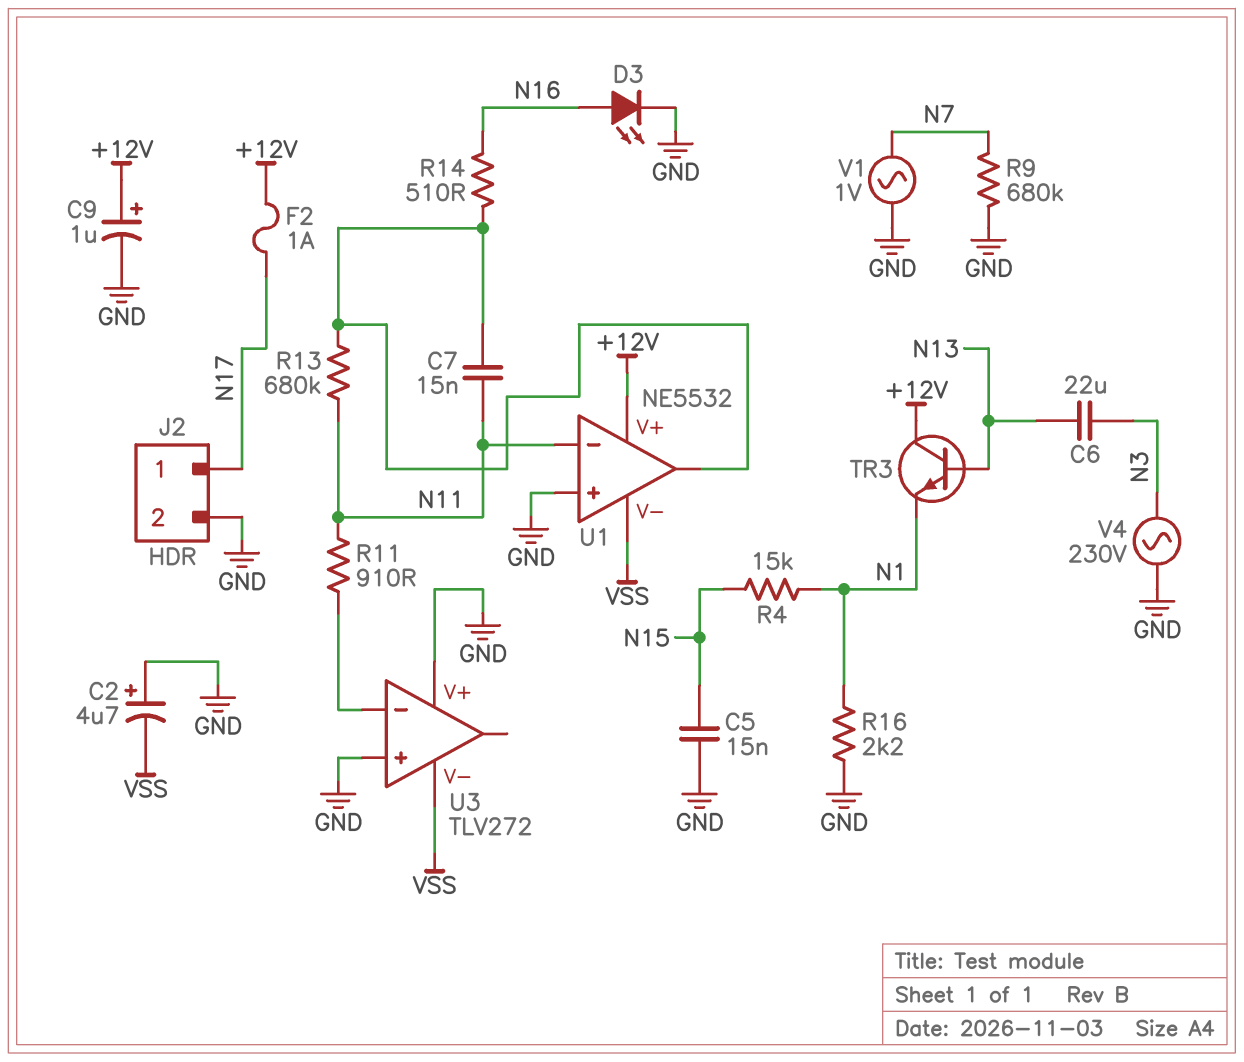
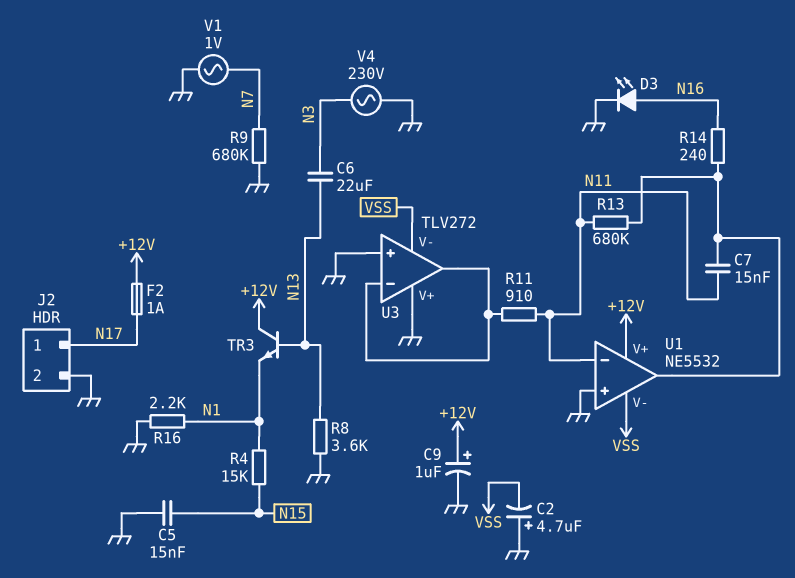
R8: none -> 3.6k (GND, N13)
R14: 510 (N16, U1/out) -> 240 (N16, U1/out)
U3 pin out: none -> U3/in-

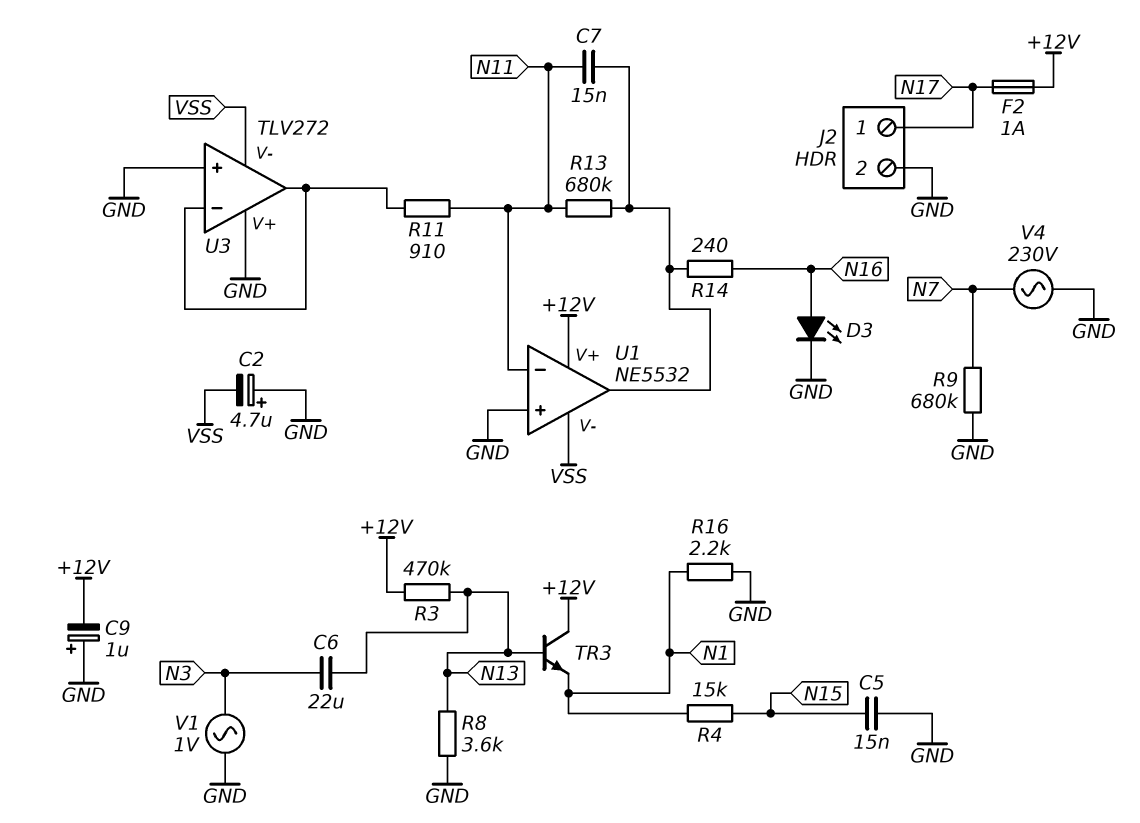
C9: 1uF (plus +12V, minus GND) -> 1uF (plus GND, minus +12V)
R3: none -> 470k (+12V, N13)
V1: AC 1V (GND, N7) -> AC 1V (GND, N3)
V4: AC 230V (GND, N3) -> AC 230V (GND, N7)

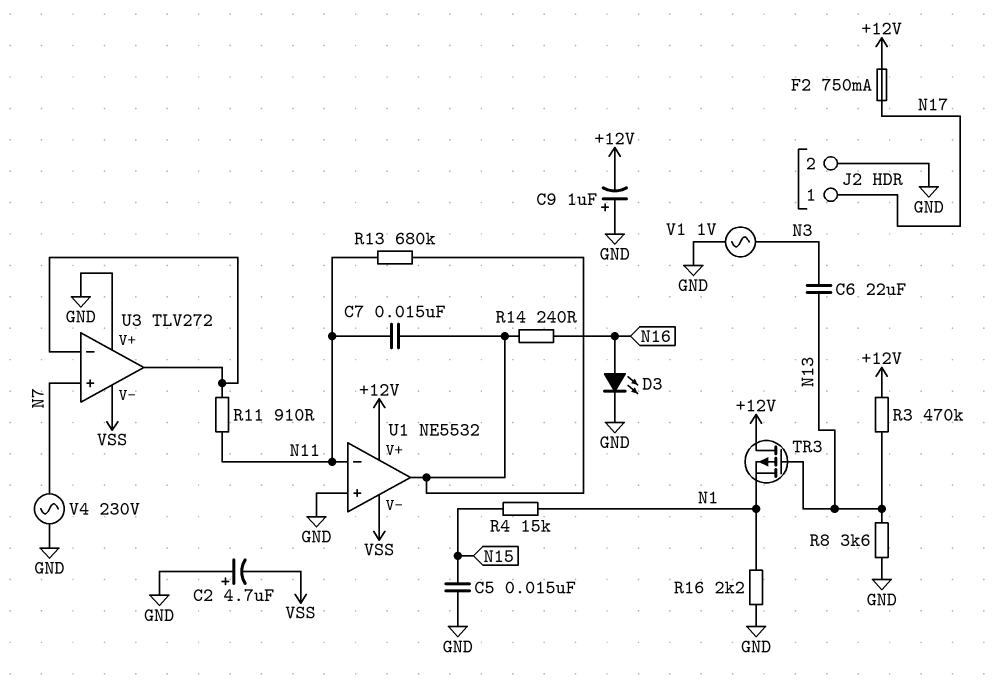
F2: 1A (+12V, N17) -> 750mA (+12V, N17)
R9: 680k (GND, N7) -> none
TR3: NPN (B N13, C +12V, E N1) -> PMOS (G N13, D +12V, S N1)
U3 pin in+: GND -> N7

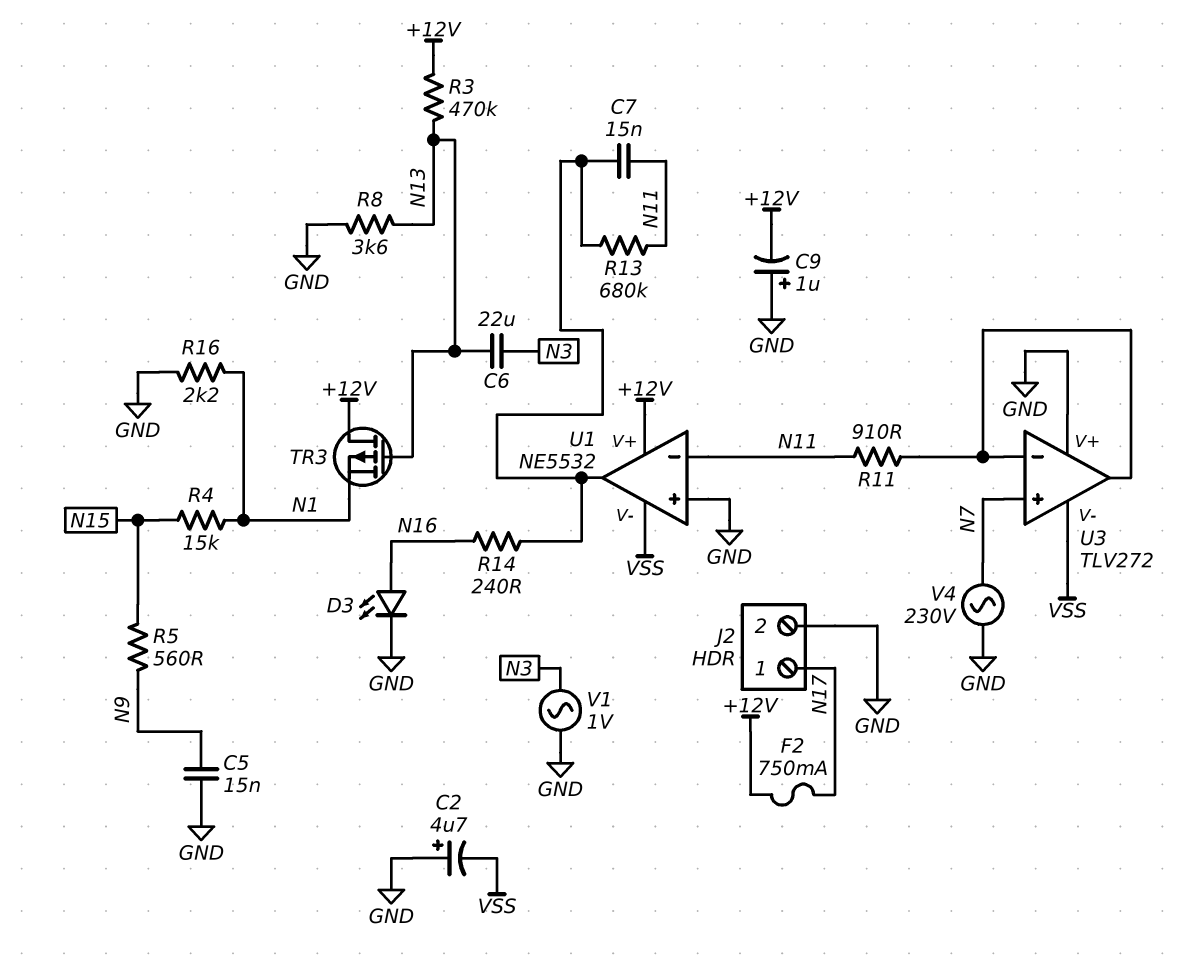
C5: 15nF (GND, N15) -> 15nF (GND, N9)
R5: none -> 560 (N9, N15)

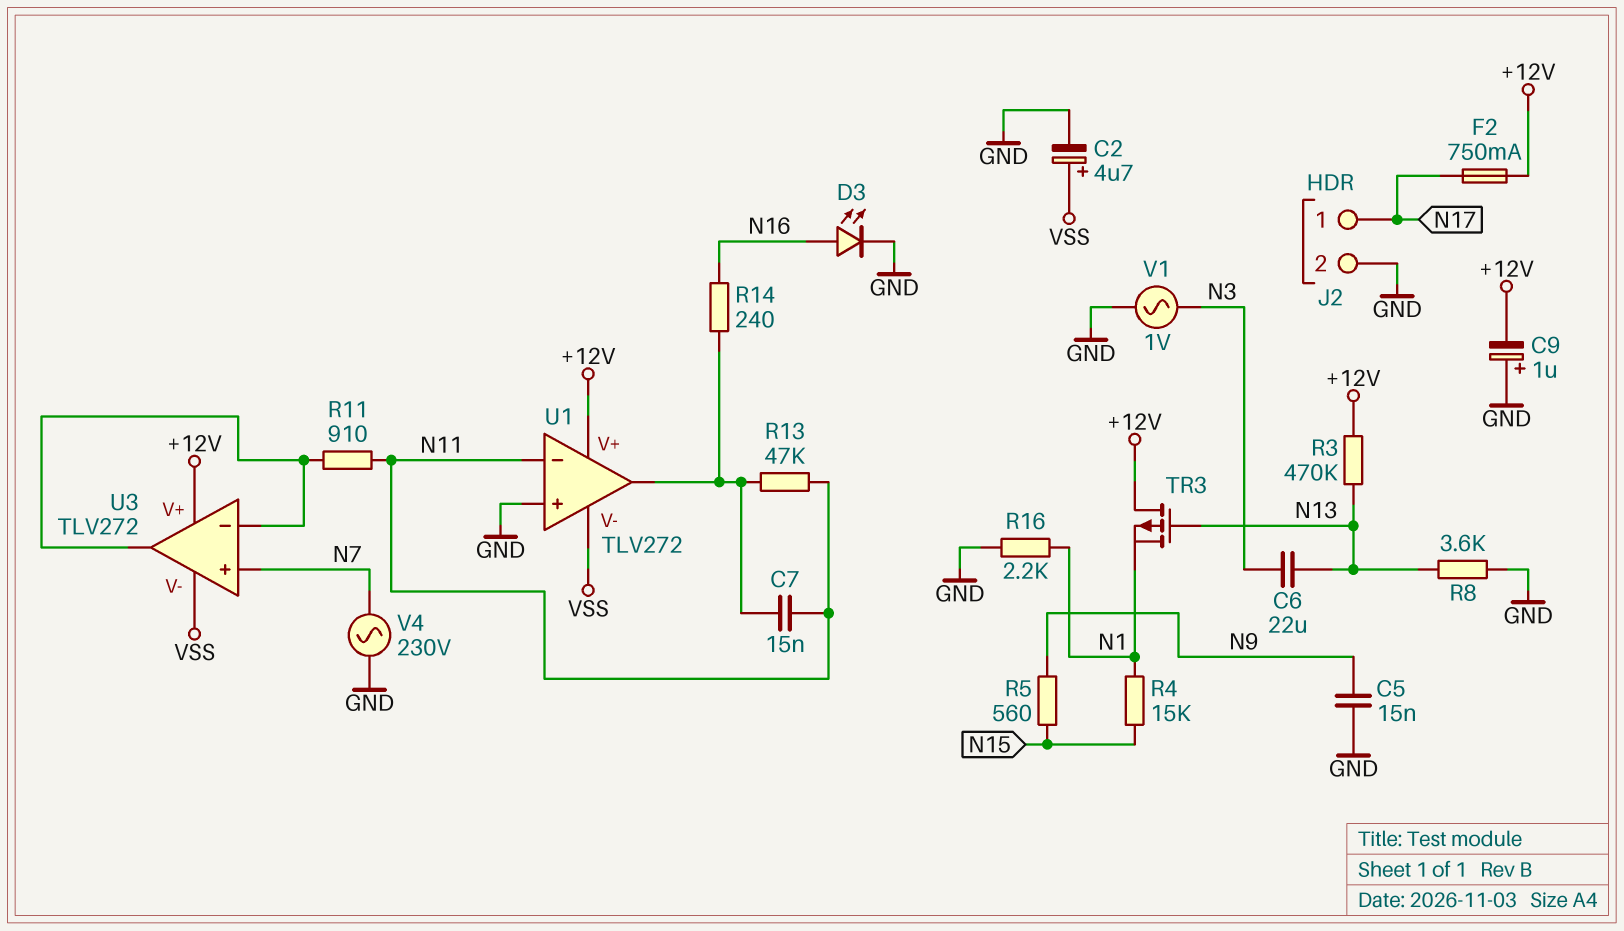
C2: 4.7uF (plus GND, minus VSS) -> 4.7uF (plus VSS, minus GND)
R13: 680k (N11, U1/out) -> 47k (N11, U1/out)
U1: NE5532 -> TLV272
U3 pin V+: GND -> +12V

